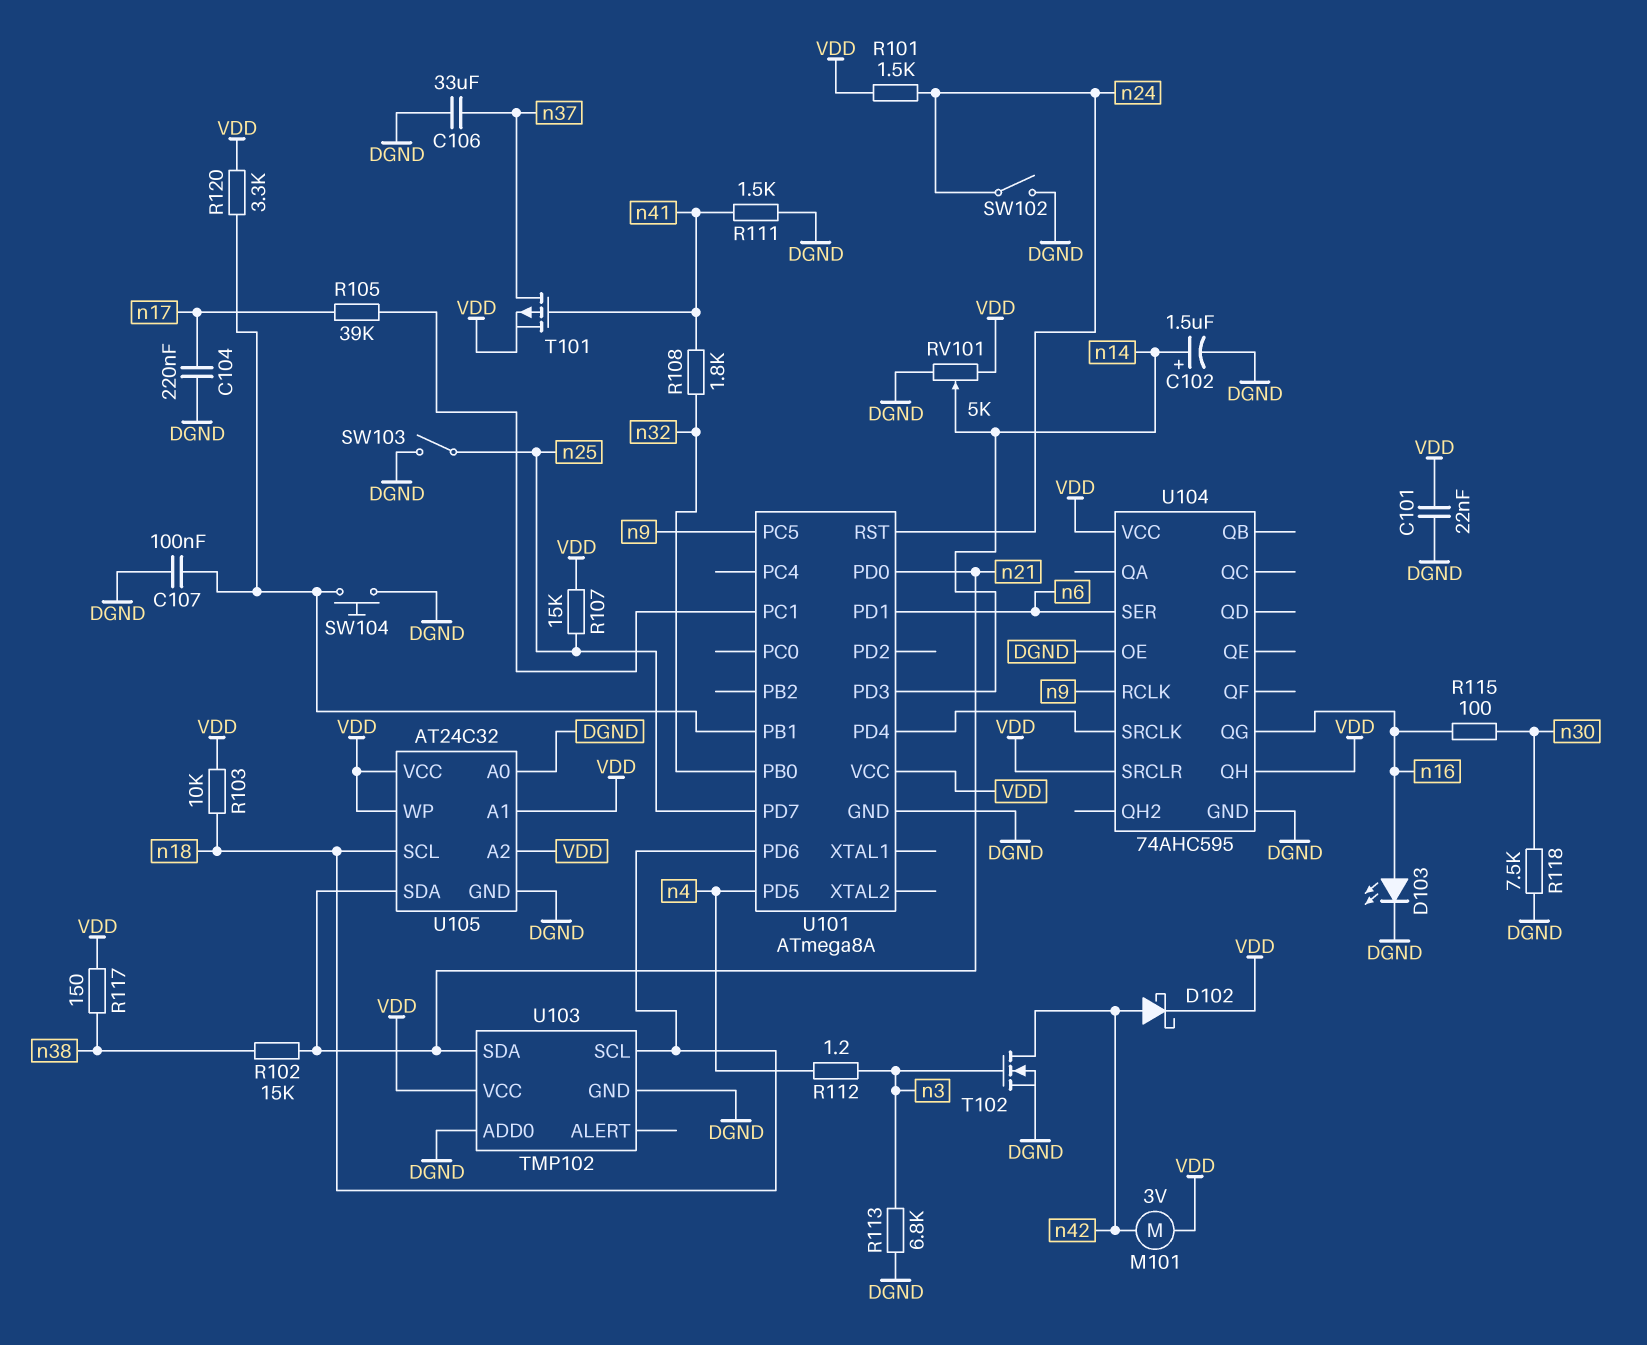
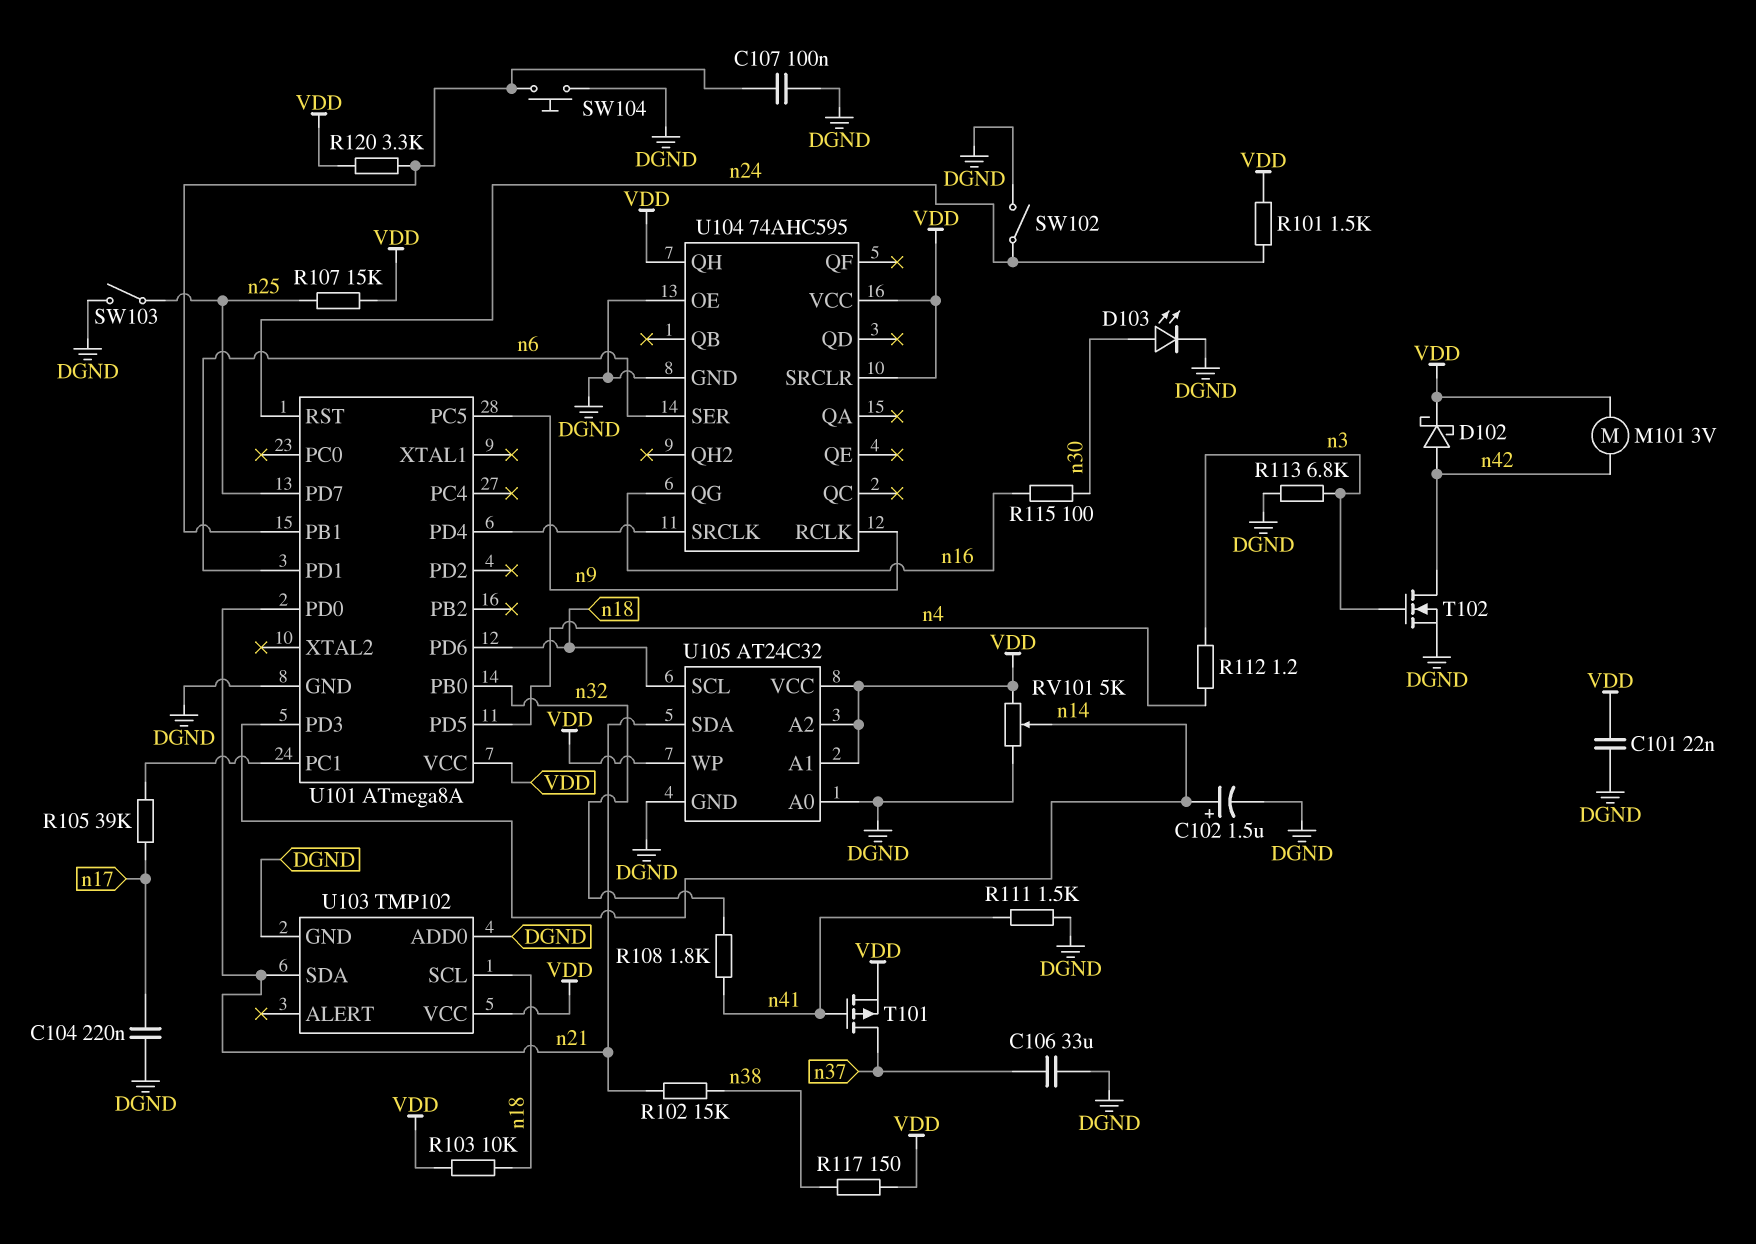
D103: LED (A n16, K DGND) -> LED (A n30, K DGND)
R118: 7.5k (DGND, n30) -> none

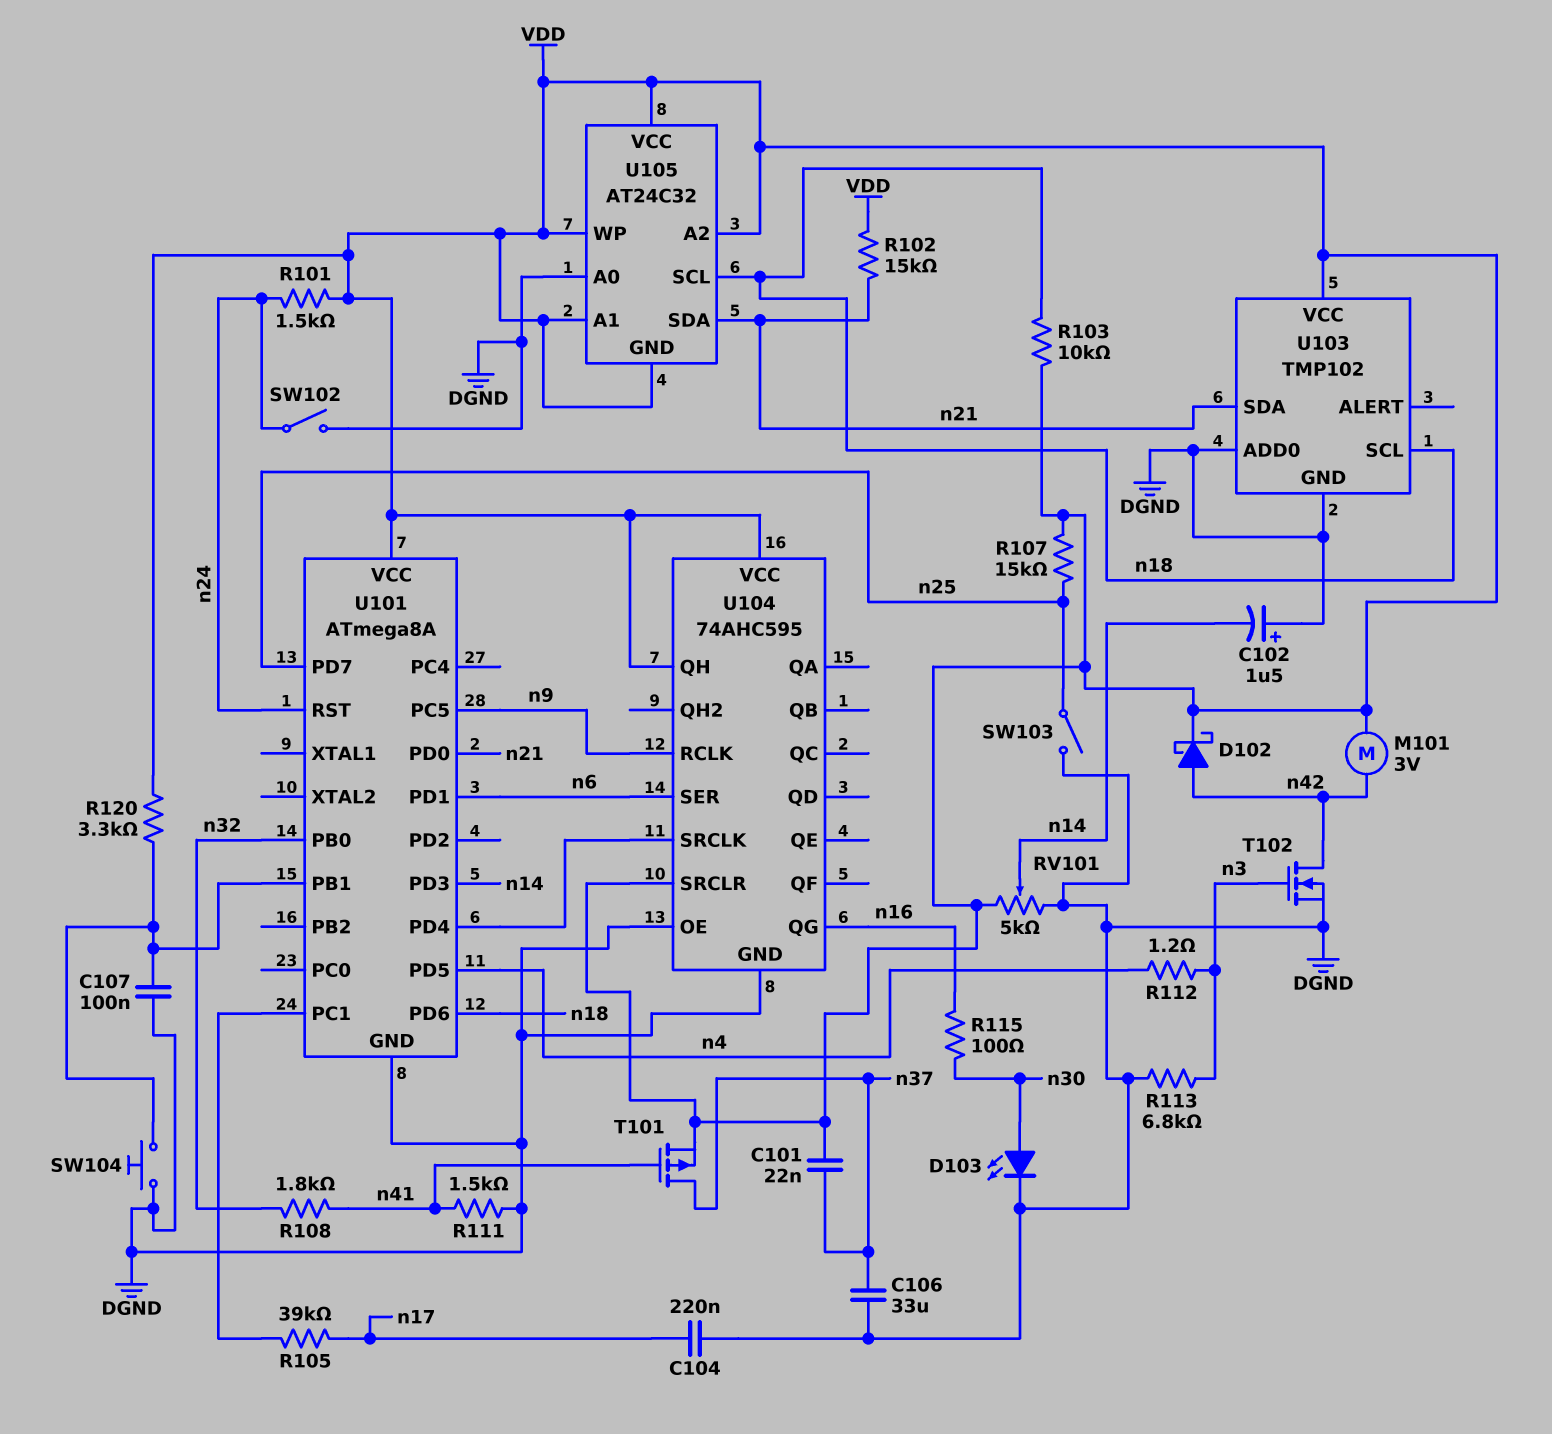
C101: 22nF (DGND, VDD) -> 22nF (VDD, n37)
C102: 1.5uF (plus n14, minus DGND) -> 1.5uF (plus DGND, minus n14)
R102: 15k (n21, n38) -> 15k (VDD, n21)
R117: 150 (VDD, n38) -> none
U105 pin GND: DGND -> VDD

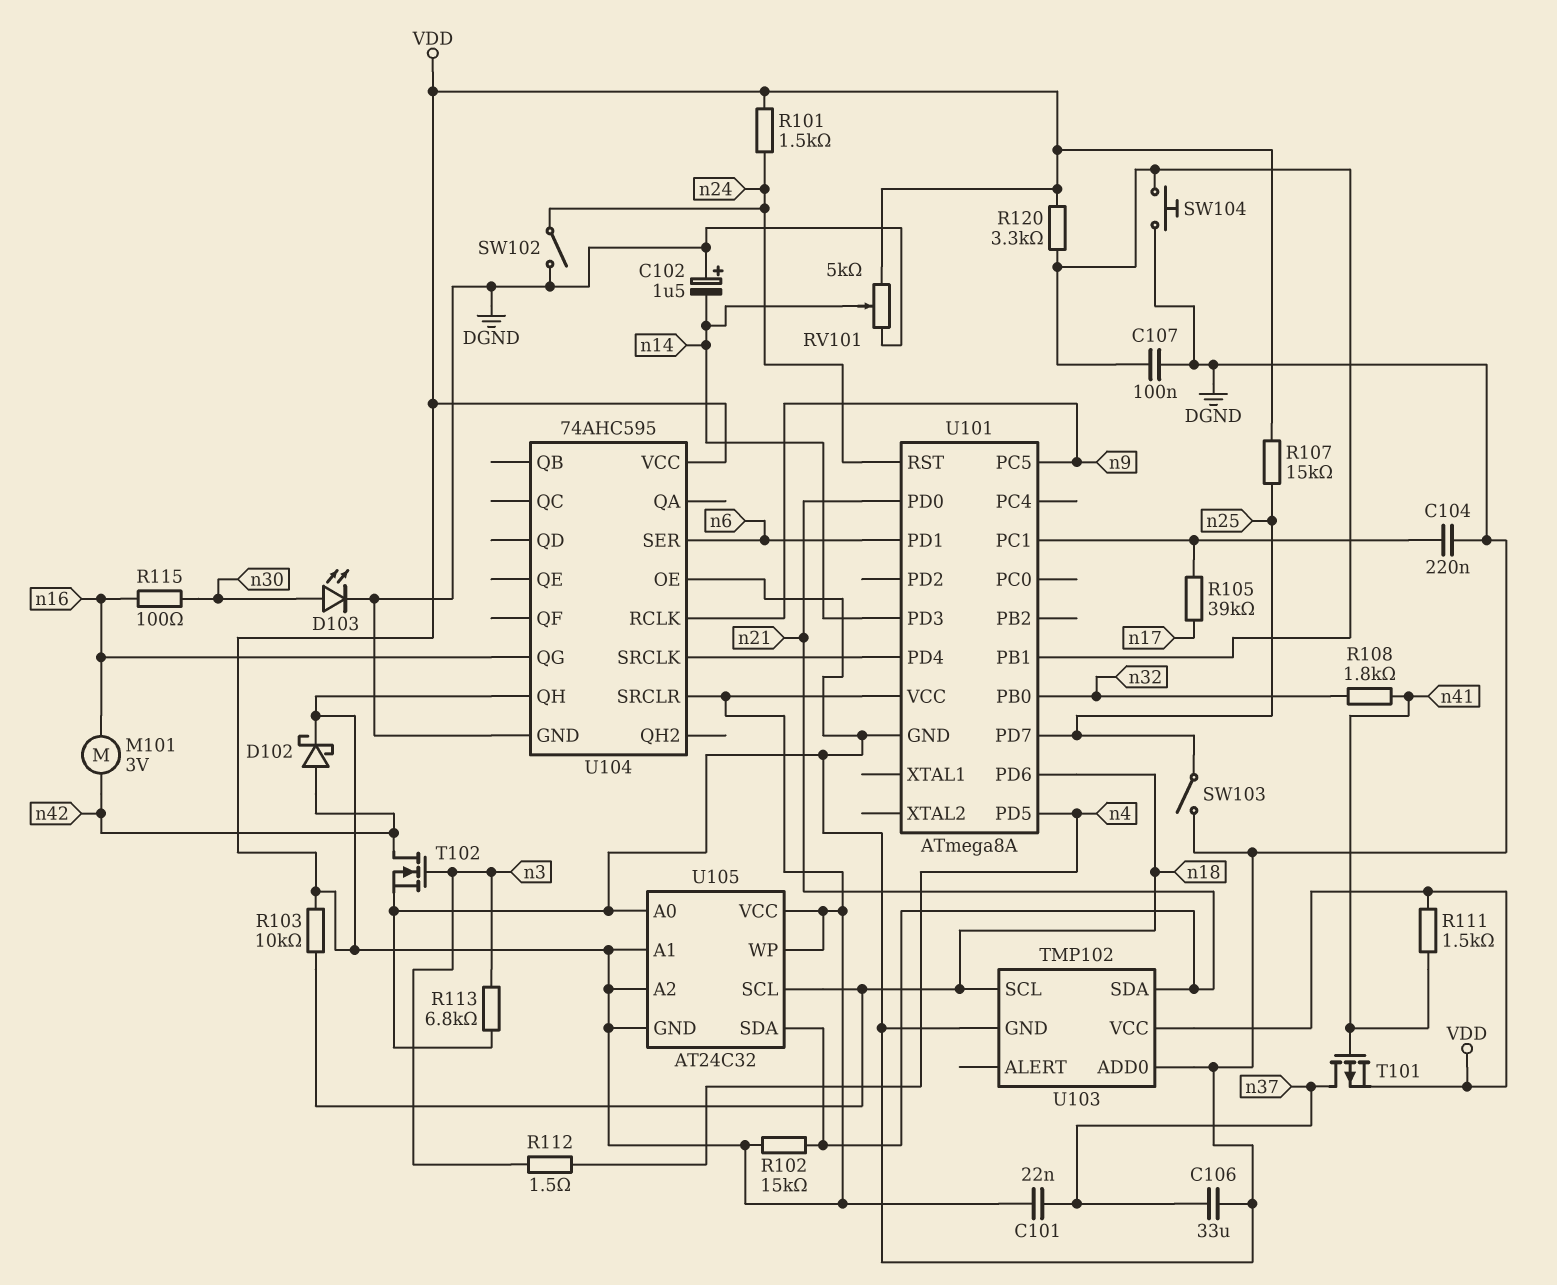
C104: 220nF (DGND, n17) -> 220nF (DGND, U101/PC1)
M101: motor 3V (VDD, n42) -> motor 3V (n16, n42)
R111: 1.5k (DGND, n41) -> 1.5k (VDD, n41)
R112: 1.2 (n3, n4) -> 1.5 (n3, n4)

